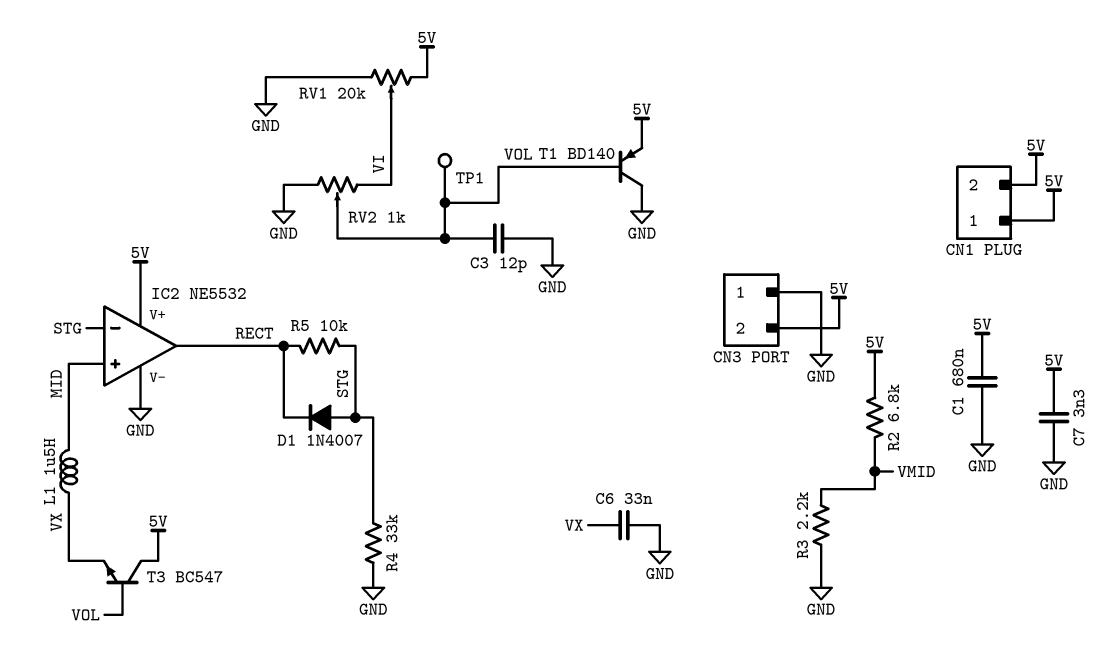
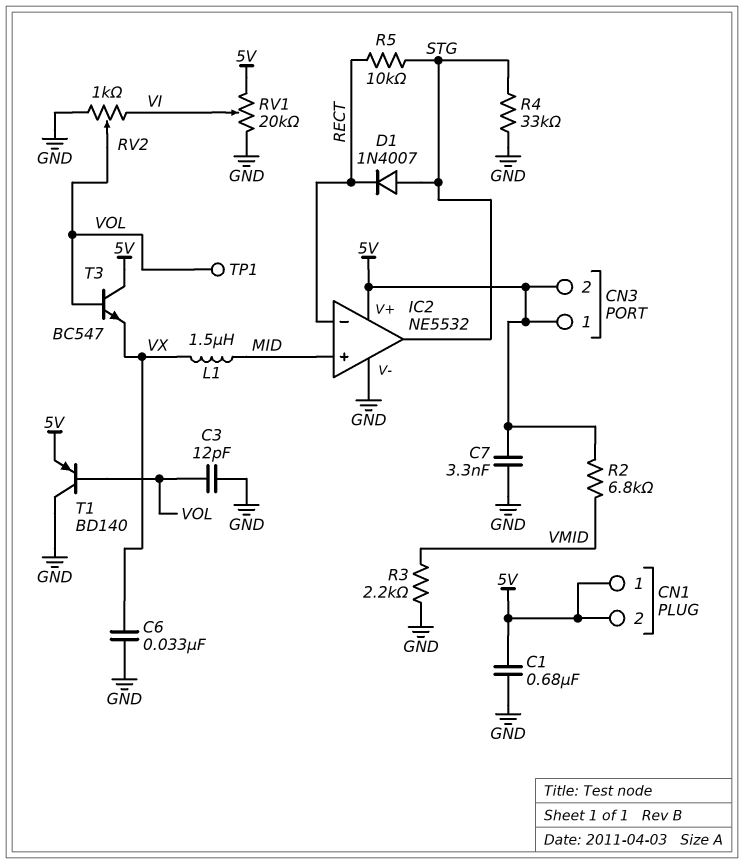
CN3 pin 1: GND -> 5V
IC2 pin in-: STG -> RECT
IC2 pin out: RECT -> STG

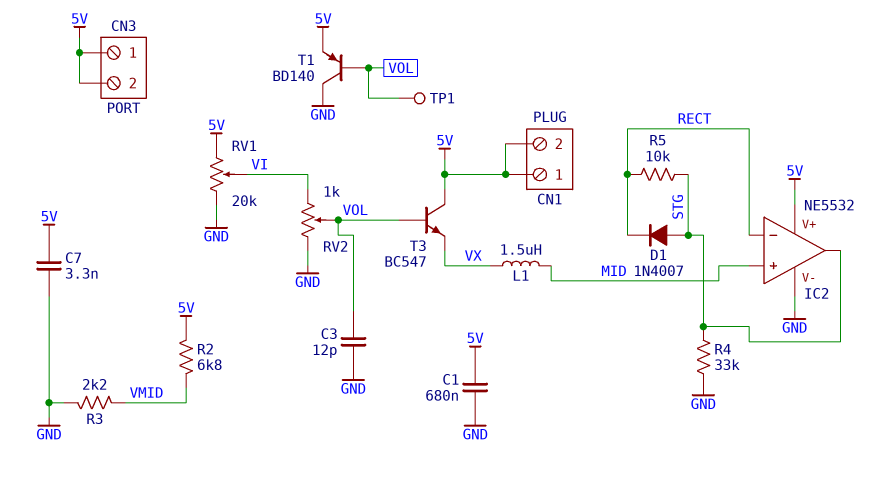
C6: 33nF (GND, VX) -> none

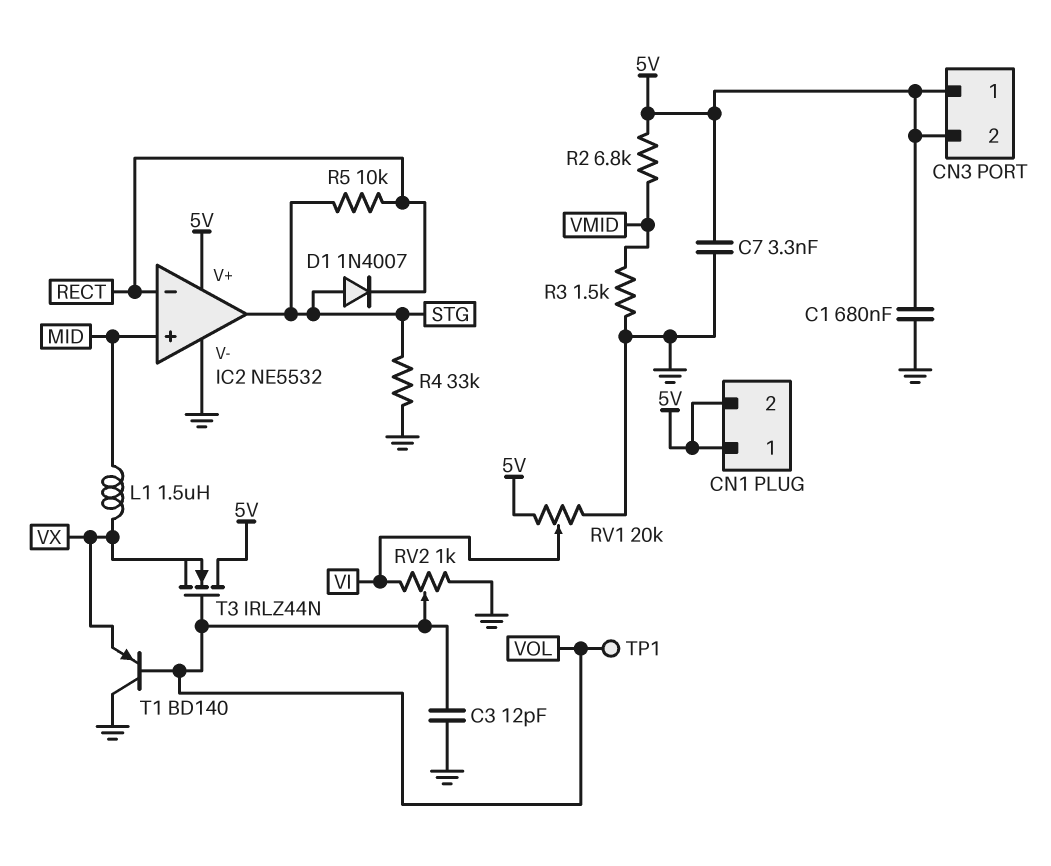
R3: 2.2k (GND, VMID) -> 1.5k (GND, VMID)
T1: PNP BD140 (B VOL, C GND, E 5V) -> PNP BD140 (B VOL, C GND, E VX)
T3: NPN BC547 (B VOL, C 5V, E VX) -> NMOS IRLZ44N (G VOL, D 5V, S VX)

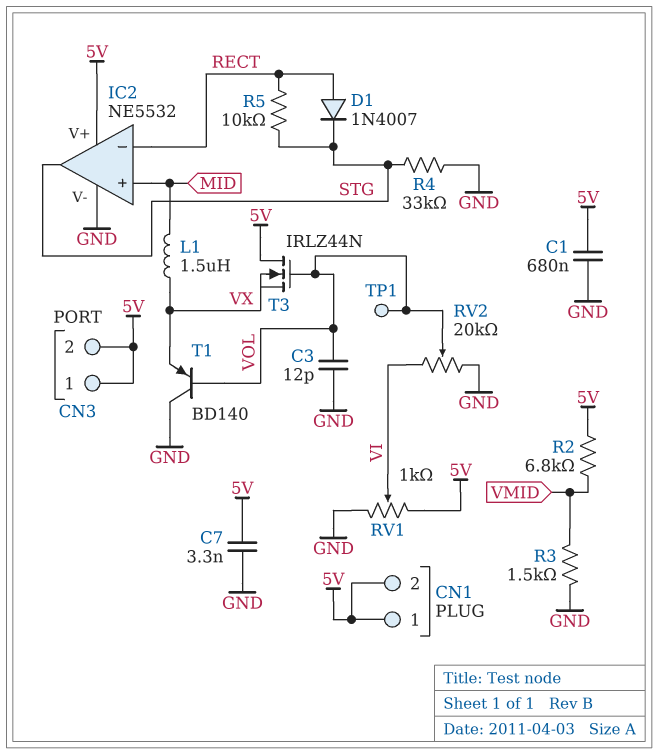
D1: diode 1N4007 (A STG, K RECT) -> diode 1N4007 (A RECT, K STG)
RV1: 20k (5V, GND, wiper VI) -> 1k (5V, GND, wiper VI)
RV2: 1k (GND, VI, wiper VOL) -> 20k (GND, VI, wiper VOL)

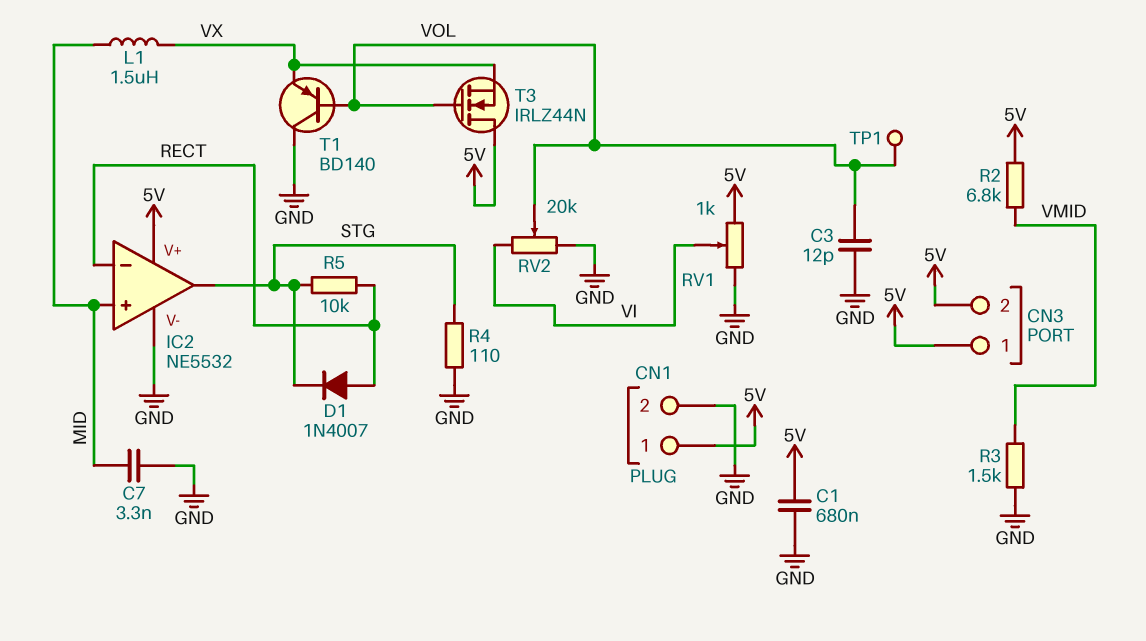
C7: 3.3nF (5V, GND) -> 3.3nF (GND, MID)
CN1 pin 2: 5V -> GND
R4: 33k (GND, STG) -> 110 (GND, STG)

